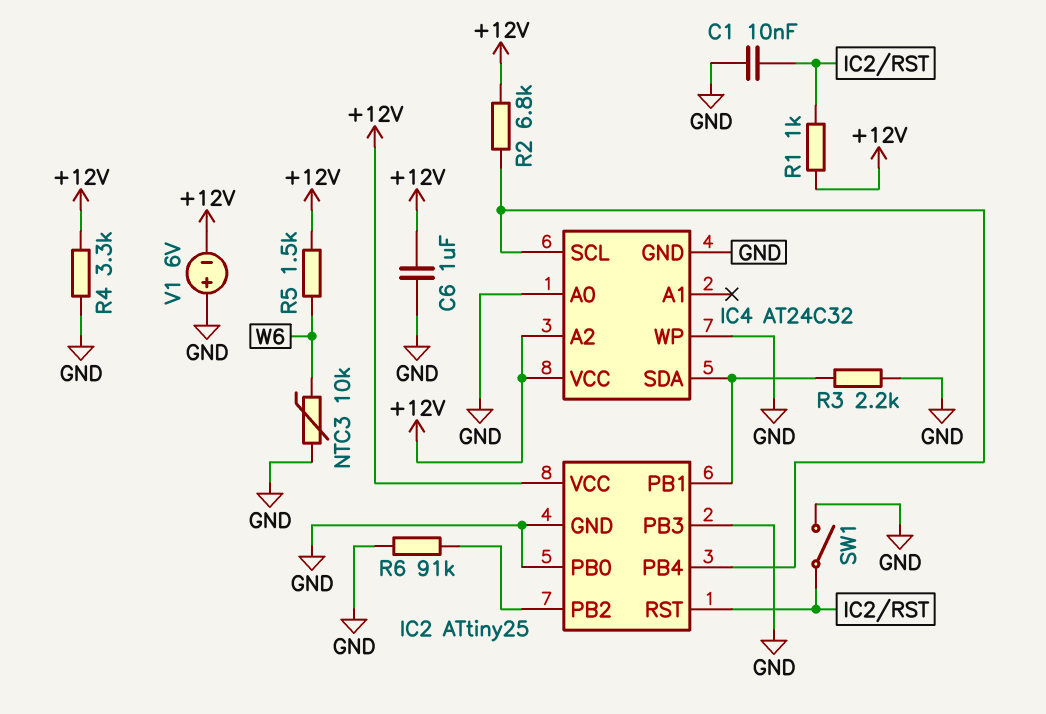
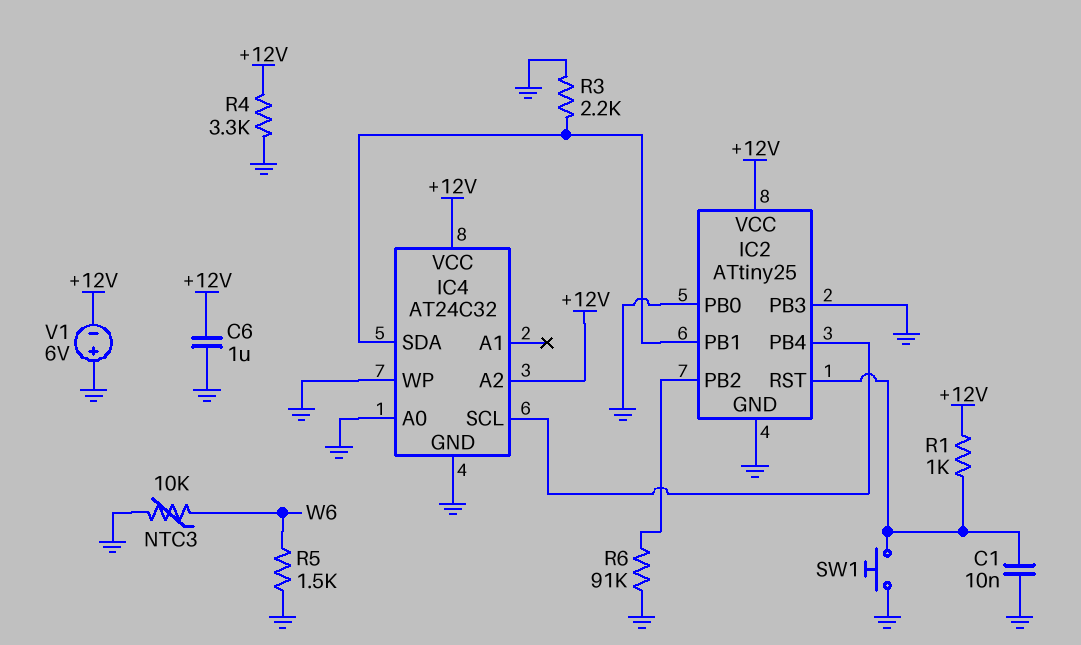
R2: 6.8k (+12V, IC2/PB4) -> none
R5: 1.5k (+12V, W6) -> 1.5k (GND, W6)
SW1: switch (GND, IC2/RST) -> button (GND, IC2/RST)

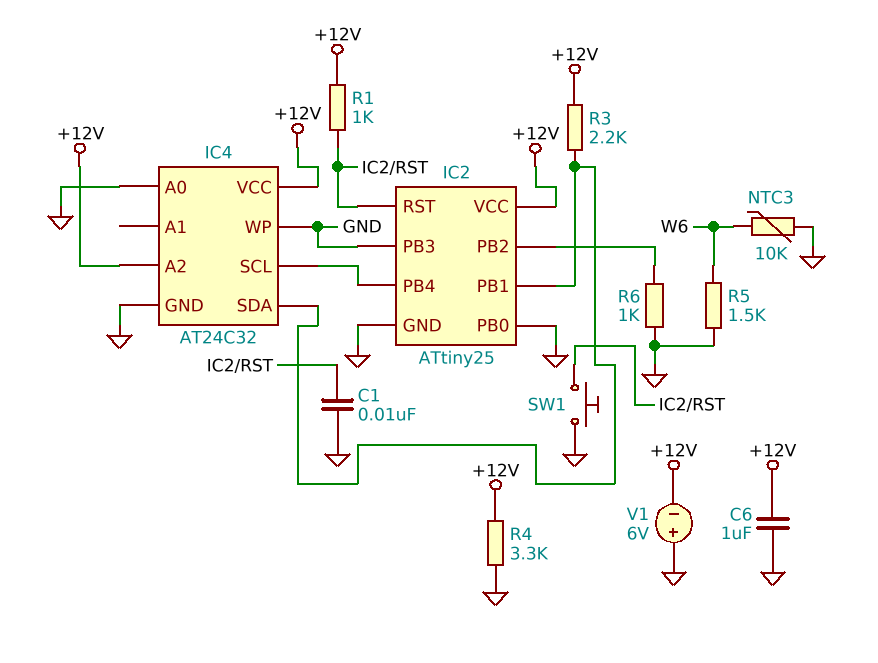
R3: 2.2k (GND, IC2/PB1) -> 2.2k (+12V, IC2/PB1)
R6: 91k (GND, IC2/PB2) -> 1k (GND, IC2/PB2)

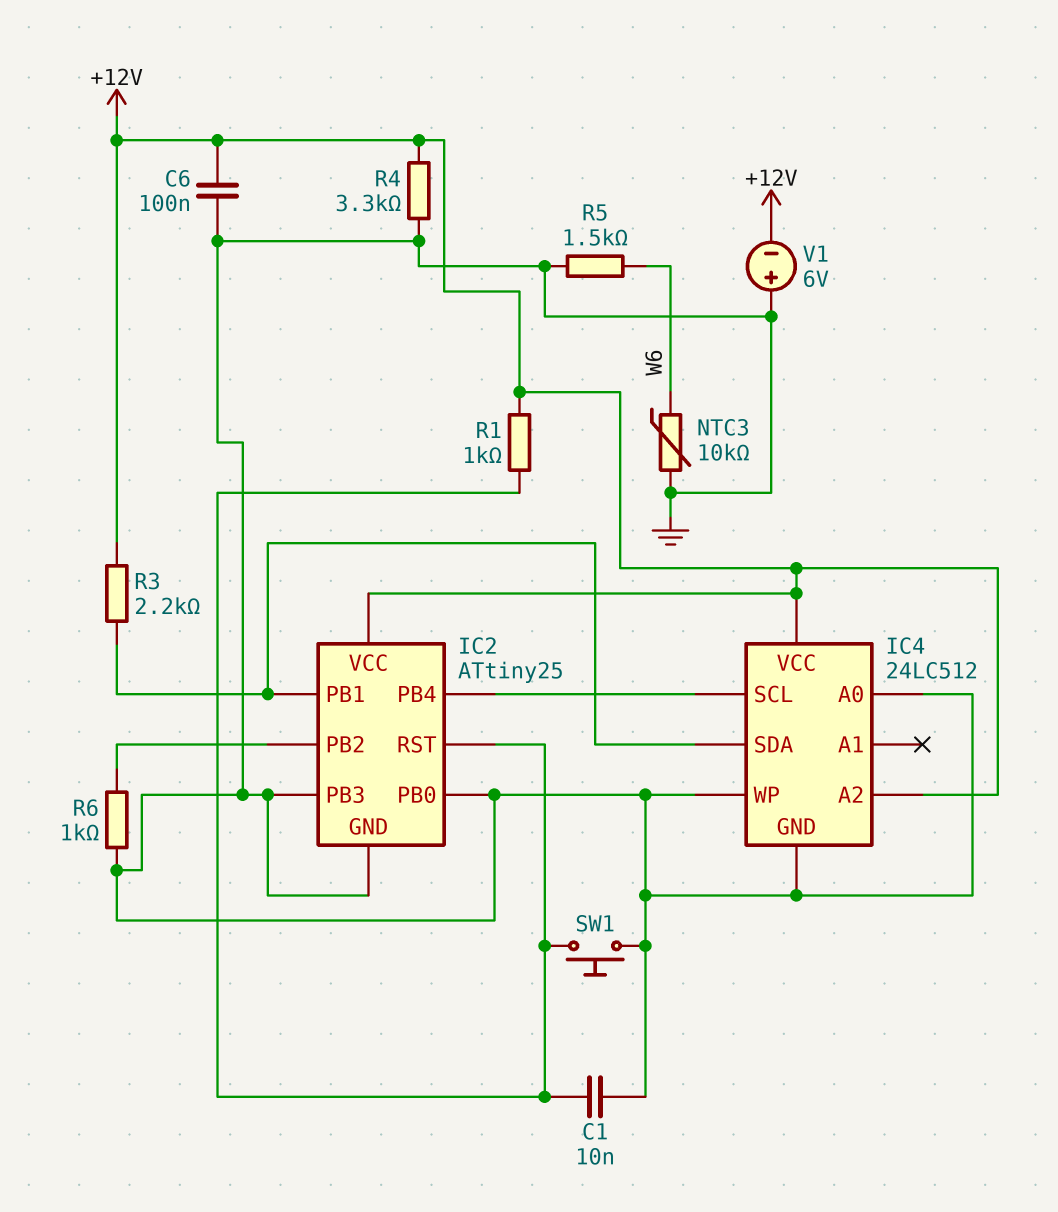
C6: 1uF (+12V, GND) -> 100nF (+12V, GND)
IC4: AT24C32 -> 24LC512

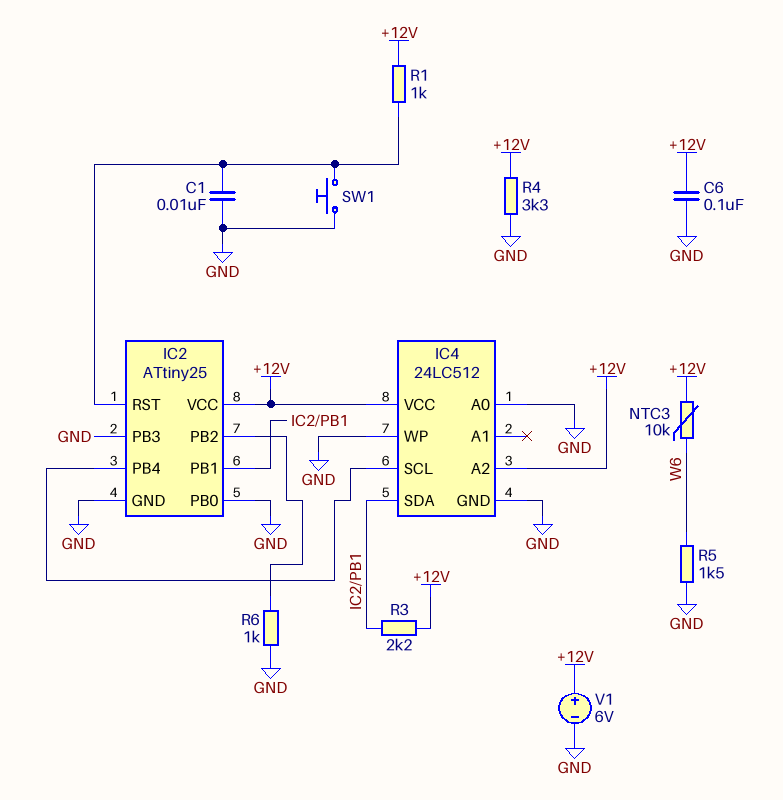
NTC3: 10k (GND, W6) -> 10k (+12V, W6)
V1: 6V (plus GND, minus +12V) -> 6V (plus +12V, minus GND)

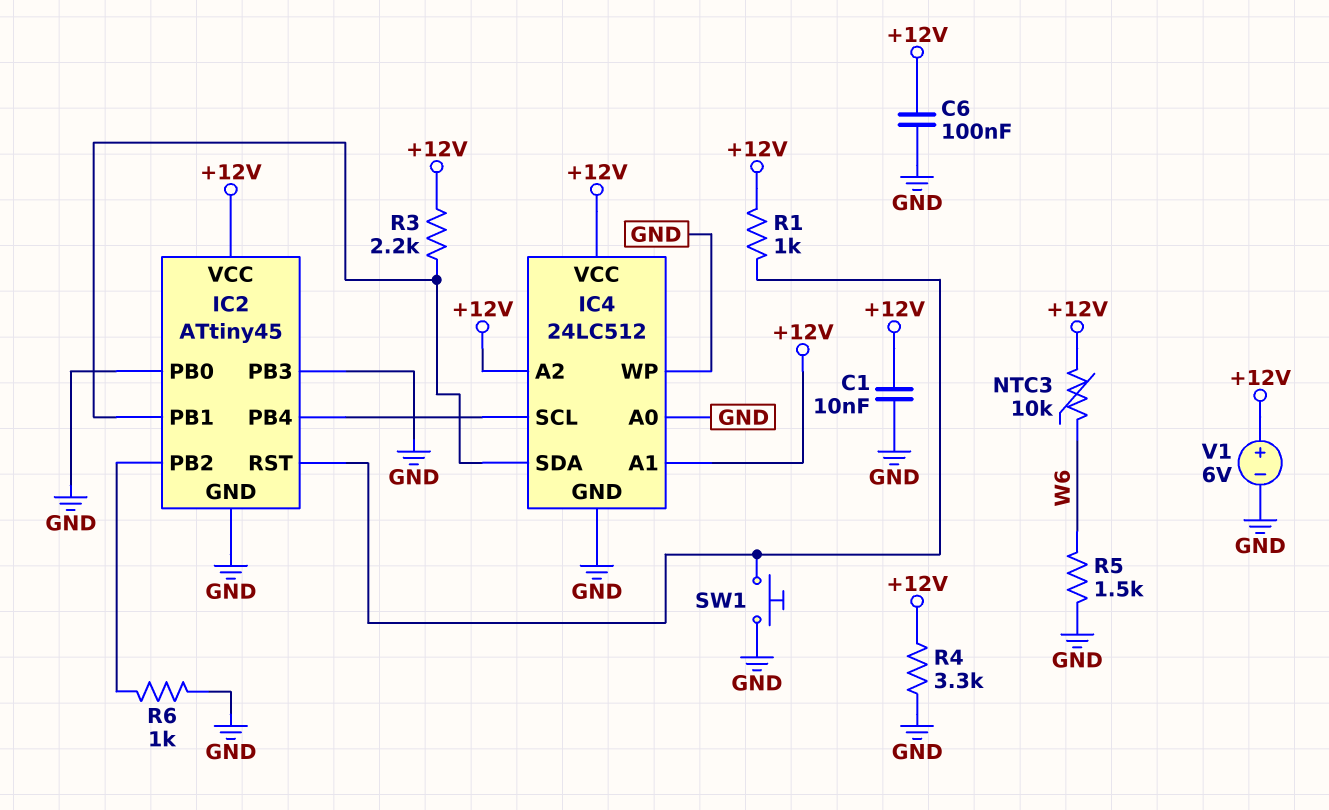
C1: 10nF (GND, IC2/RST) -> 10nF (+12V, GND)
IC2: ATtiny25 -> ATtiny45
IC4 pin A1: none -> +12V

